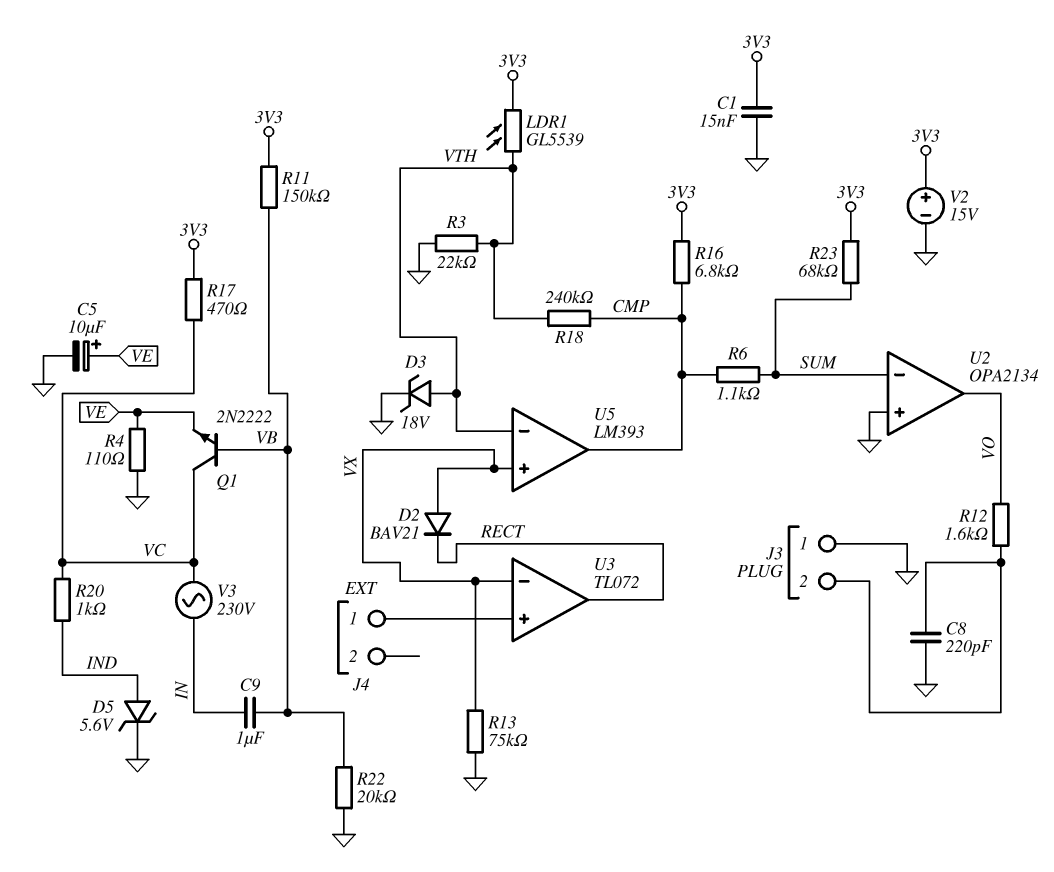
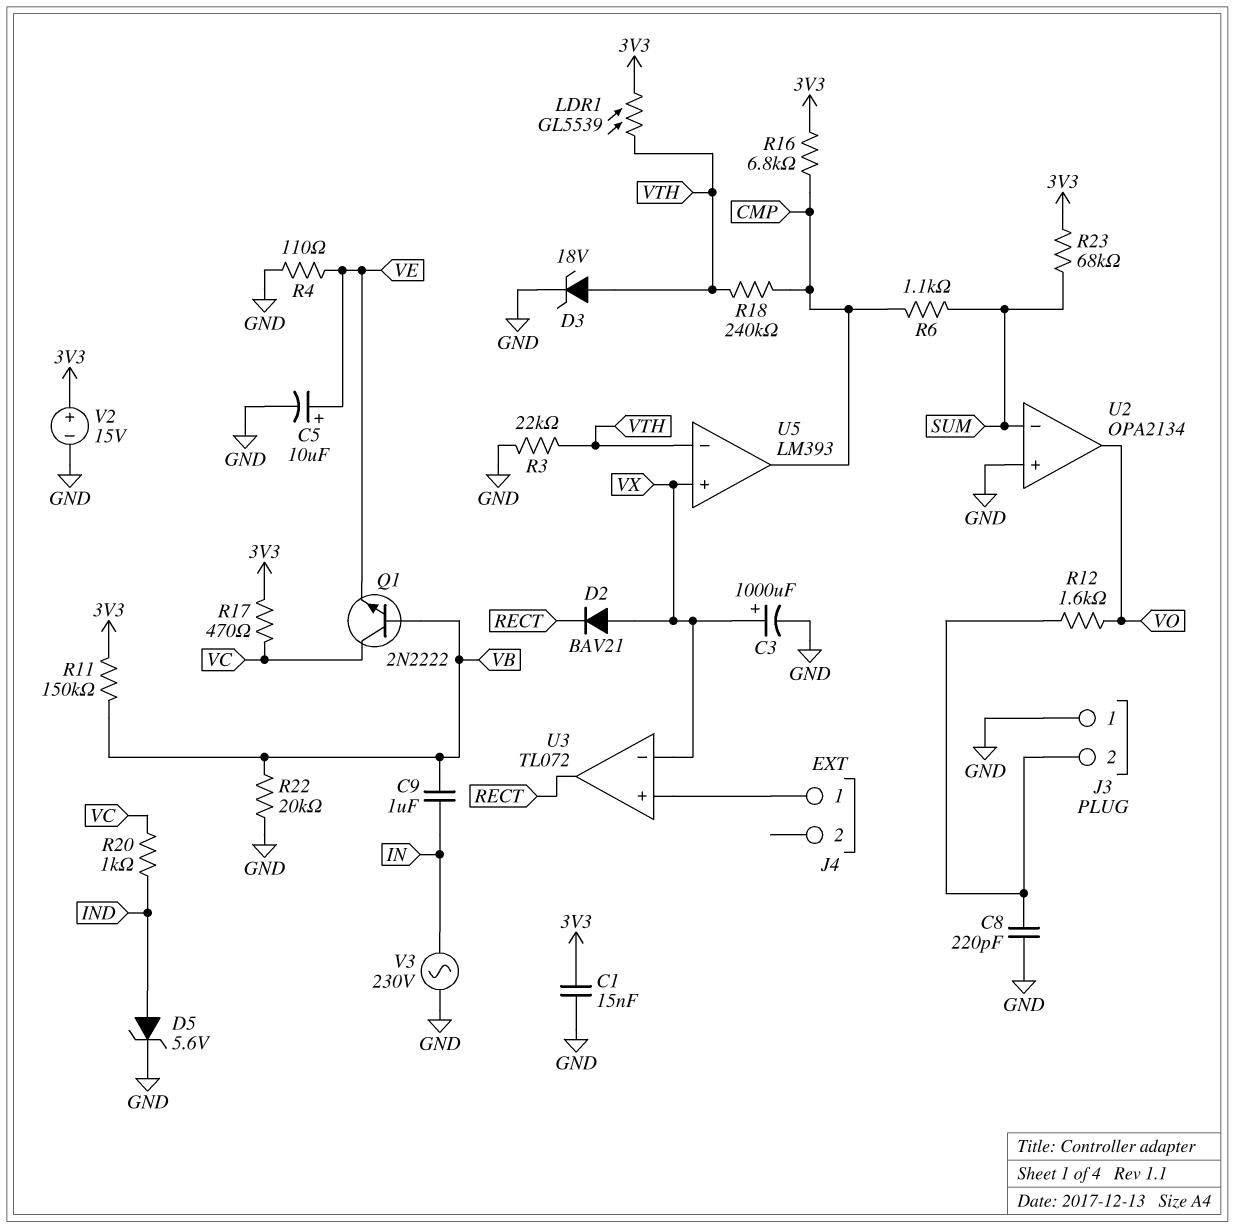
C3: none -> 1000uF (plus VX, minus GND)
R13: 75k (GND, VX) -> none
V3: AC 230V (IN, VC) -> AC 230V (GND, IN)

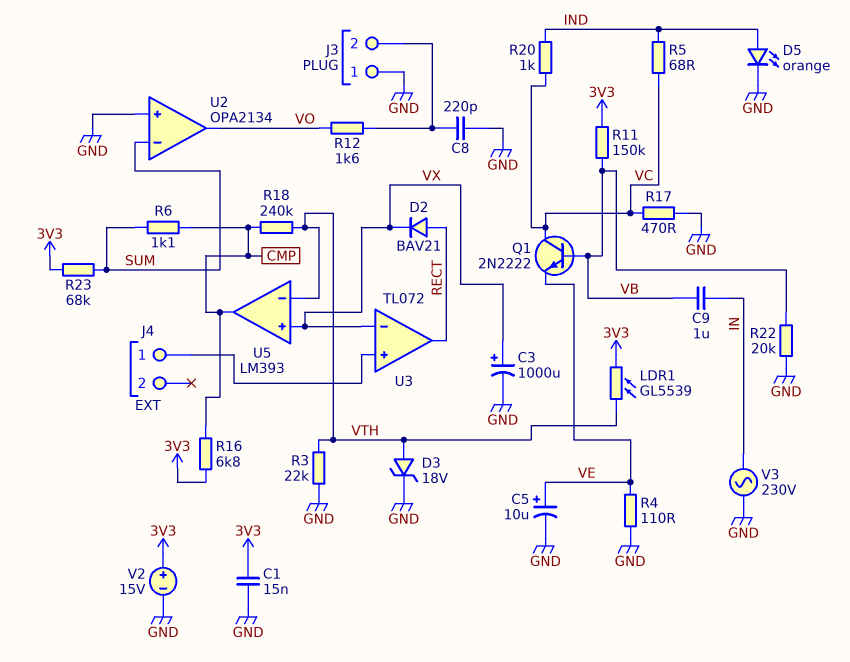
D2: diode BAV21 (A VX, K RECT) -> diode BAV21 (A RECT, K VX)
D5: zener 5.6V (A IND, K GND) -> LED orange (A IND, K GND)
R5: none -> 68 (IND, VC)
R17: 470 (3V3, VC) -> 470 (GND, VC)

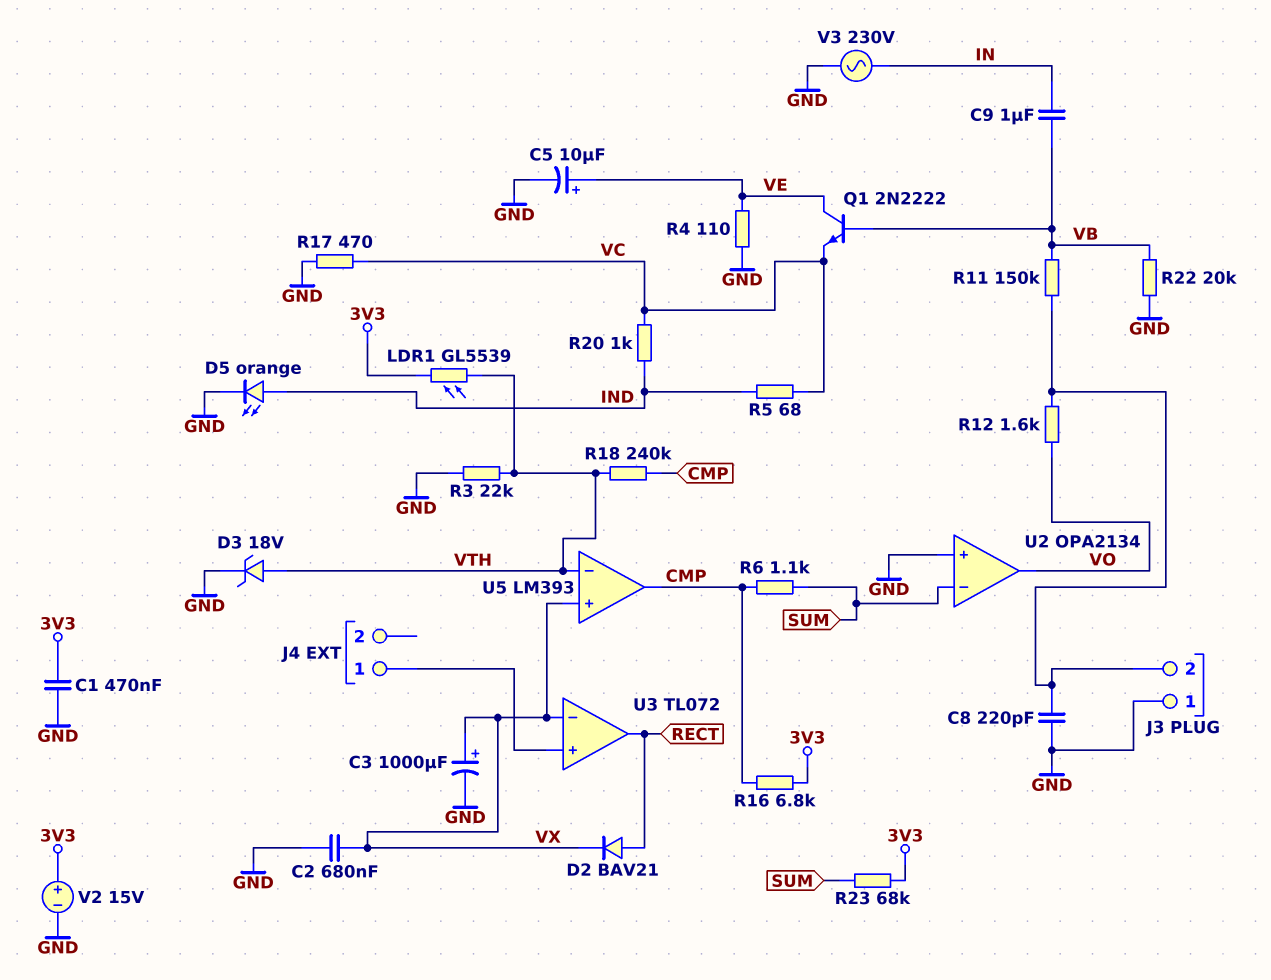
C1: 15nF (3V3, GND) -> 470nF (3V3, GND)
C2: none -> 680nF (GND, VX)
Q1: NPN 2N2222 (B VB, C VC, E VE) -> NPN 2N2222 (B VB, C VE, E VC)
R11: 150k (3V3, VB) -> 150k (J3/2, VB)

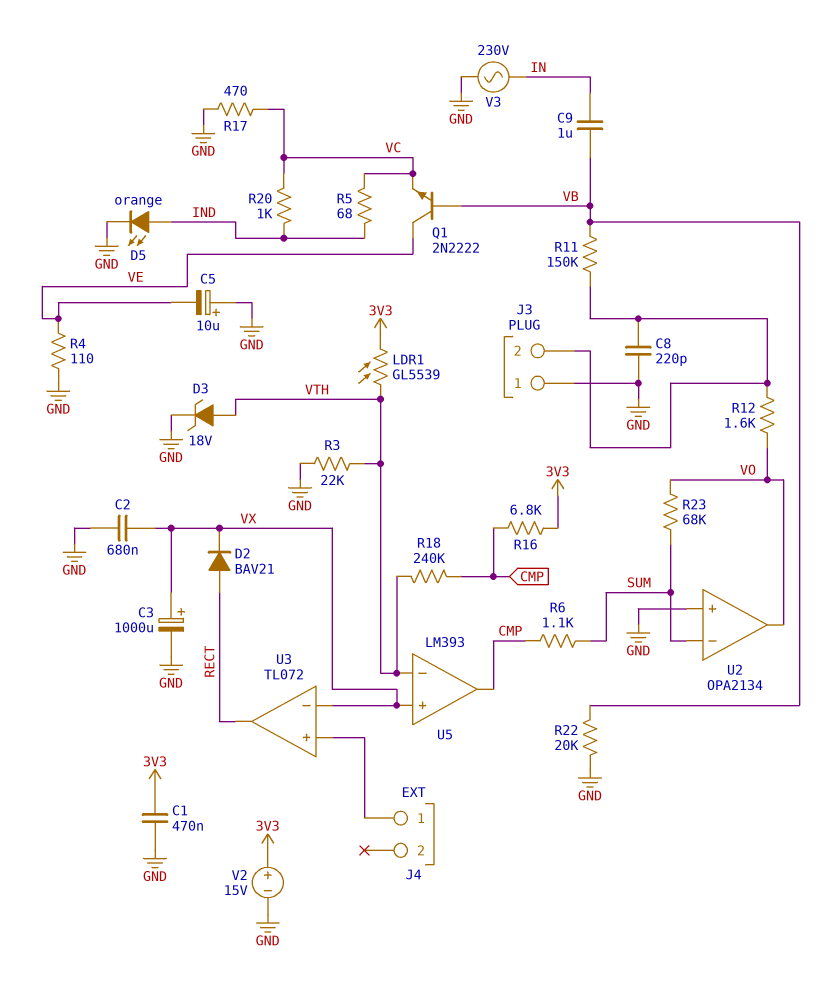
C5: 10uF (plus VE, minus GND) -> 10uF (plus GND, minus VE)
R23: 68k (3V3, SUM) -> 68k (SUM, VO)

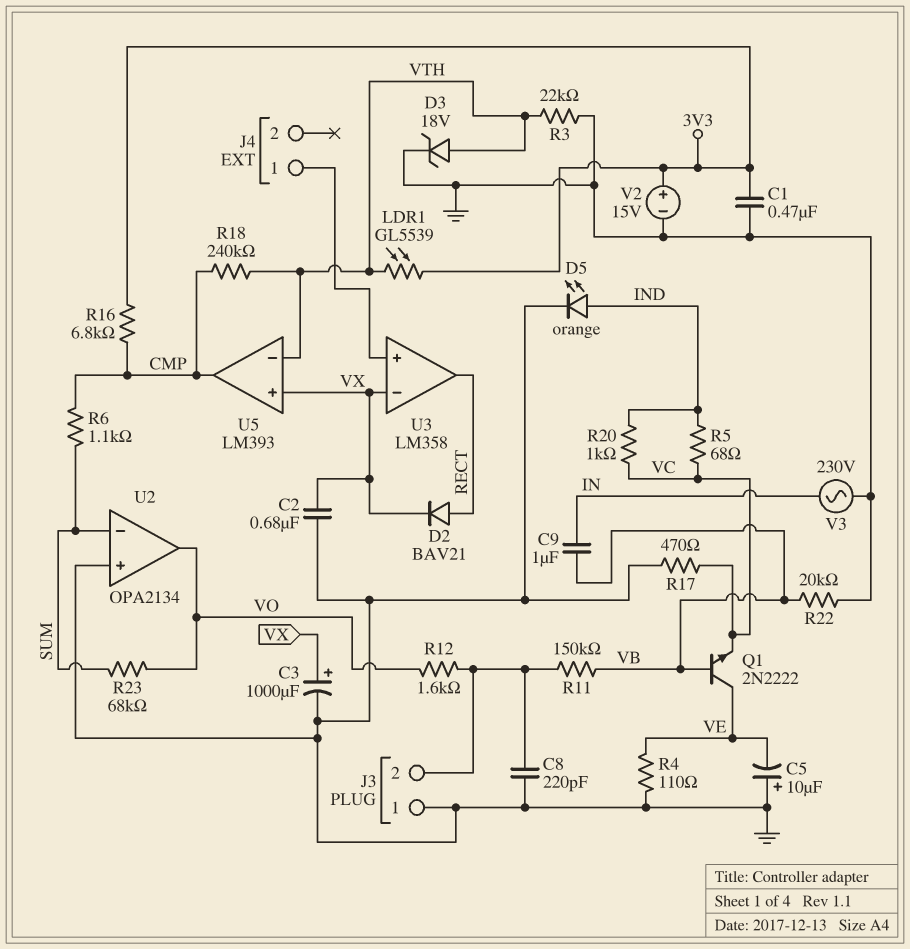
U3: TL072 -> LM358

